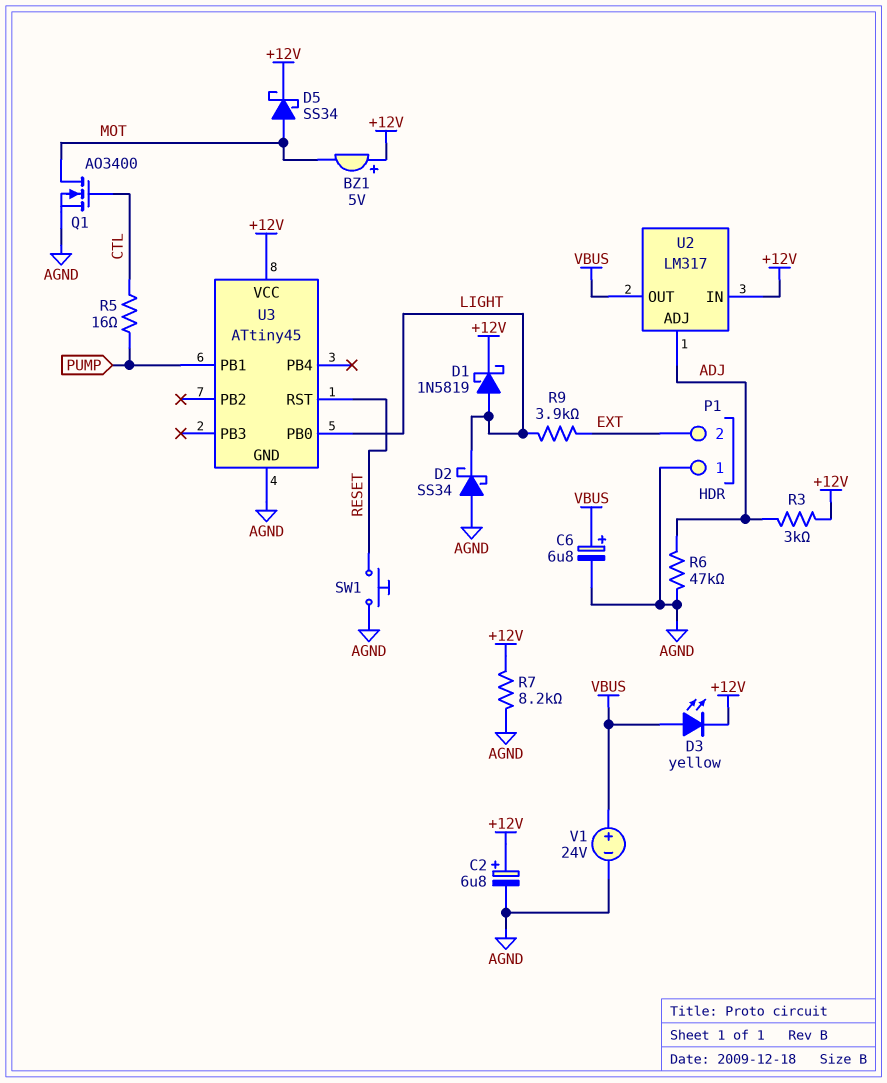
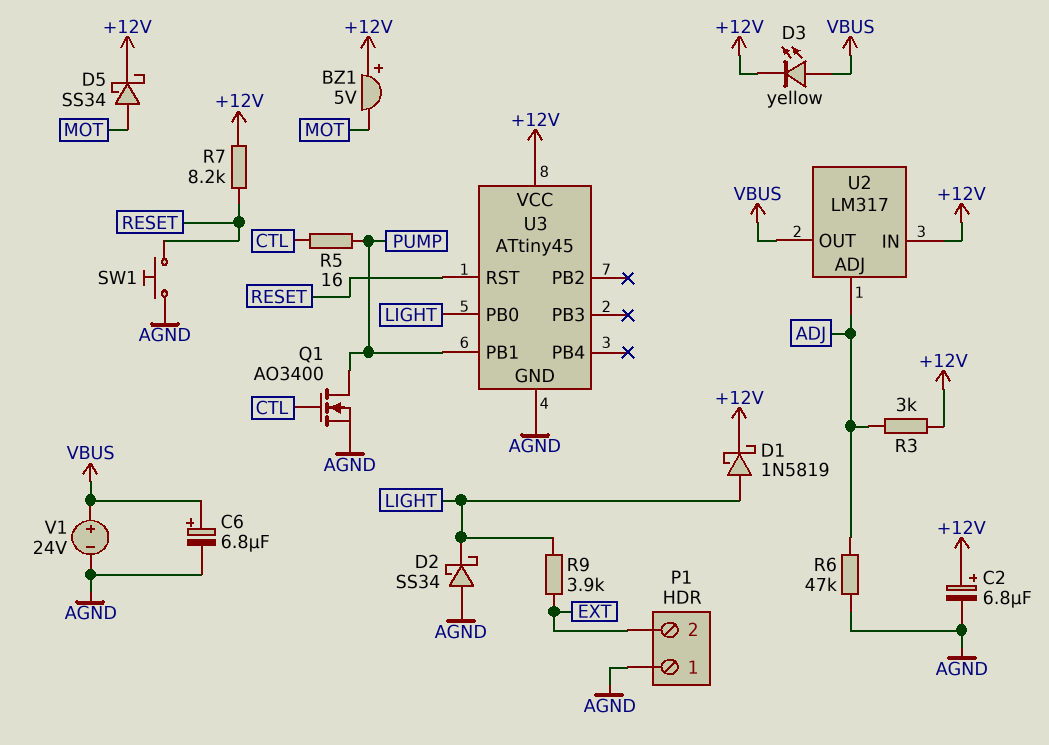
Q1: NMOS AO3400 (G CTL, D MOT, S AGND) -> NMOS AO3400 (G CTL, D PUMP, S AGND)
R7: 8.2k (+12V, AGND) -> 8.2k (+12V, RESET)

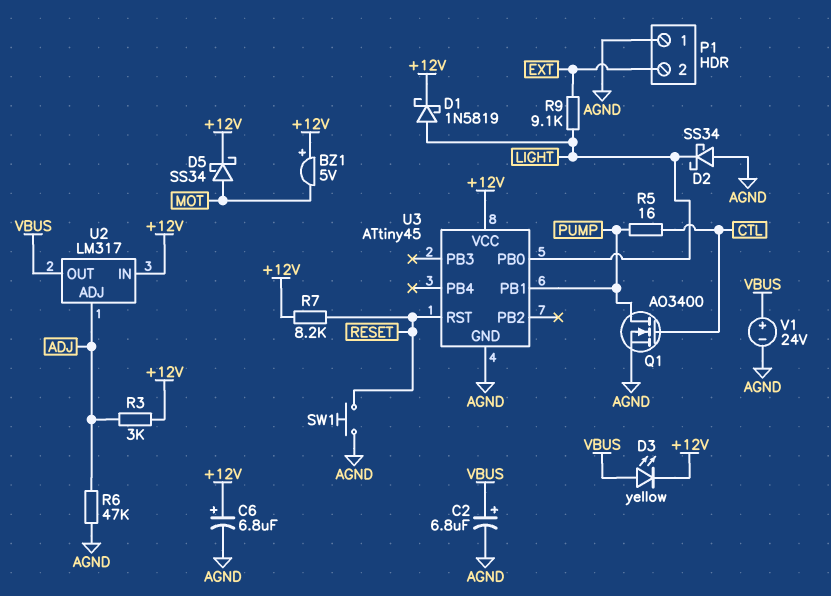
C2: 6.8uF (plus +12V, minus AGND) -> 6.8uF (plus VBUS, minus AGND)
C6: 6.8uF (plus VBUS, minus AGND) -> 6.8uF (plus +12V, minus AGND)
R9: 3.9k (EXT, LIGHT) -> 9.1k (EXT, LIGHT)

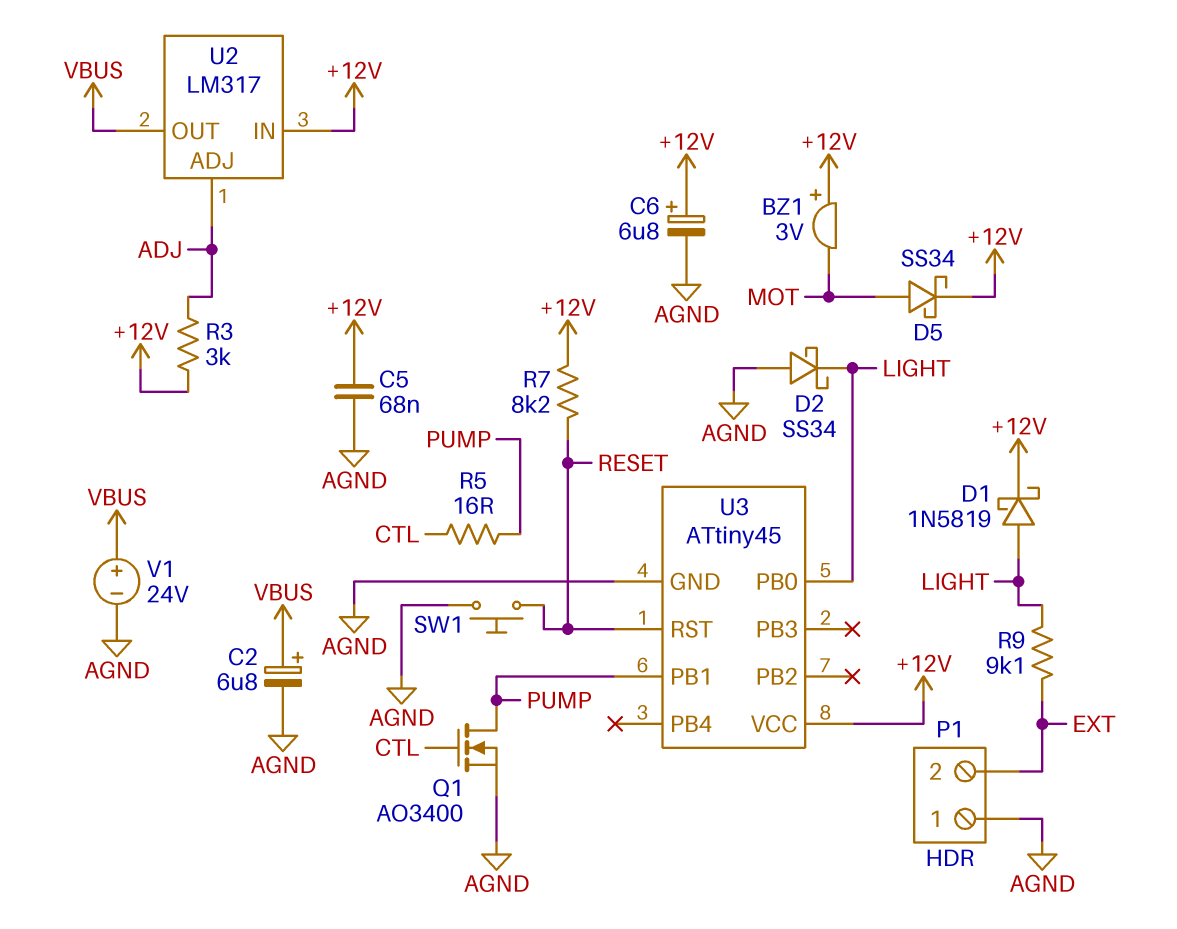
BZ1: buzzer 5V (plus +12V, minus MOT) -> buzzer 3V (plus +12V, minus MOT)
C5: none -> 68nF (+12V, AGND)
D3: LED yellow (A VBUS, K +12V) -> none
R6: 47k (ADJ, AGND) -> none

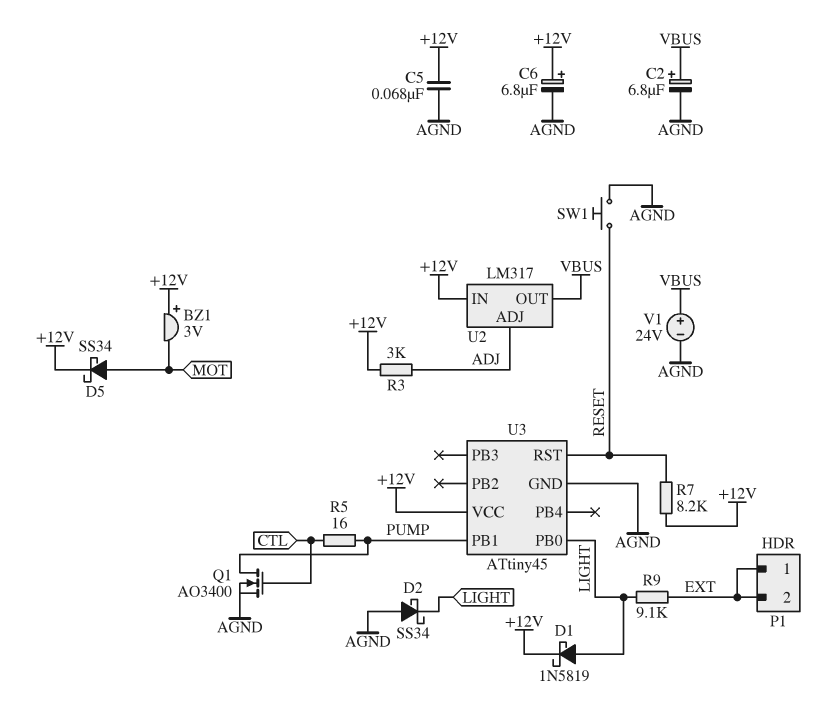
P1 pin 1: AGND -> EXT

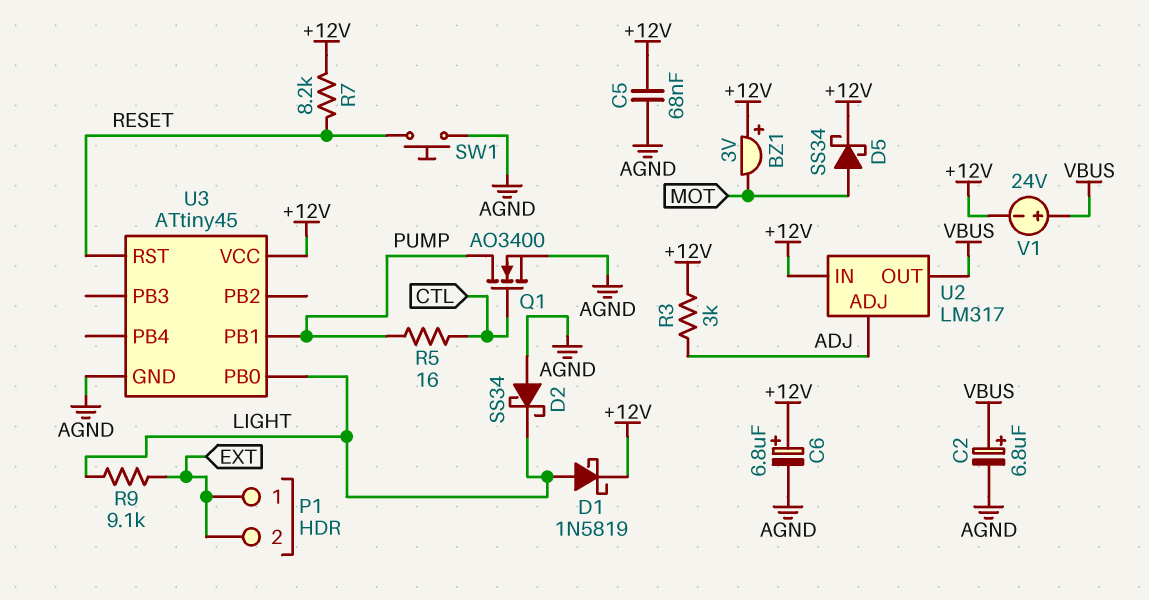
V1: 24V (plus VBUS, minus AGND) -> 24V (plus VBUS, minus +12V)

